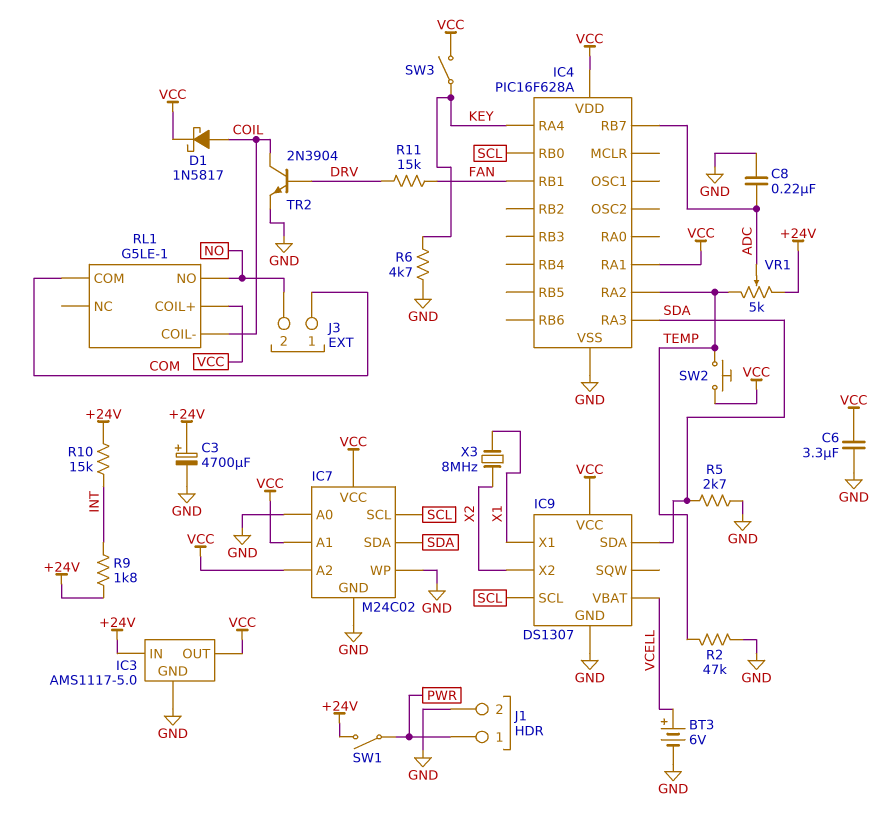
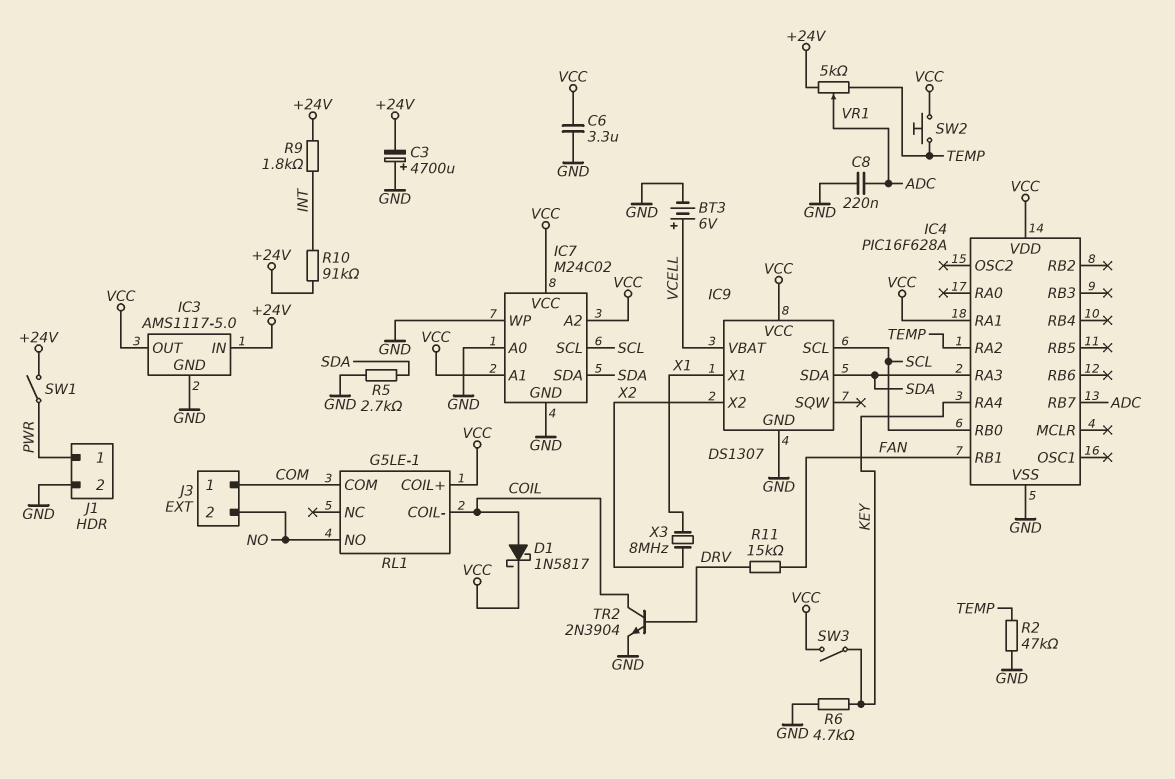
C3: 4700uF (plus +24V, minus GND) -> 4700uF (plus GND, minus +24V)
R10: 15k (+24V, INT) -> 91k (+24V, INT)

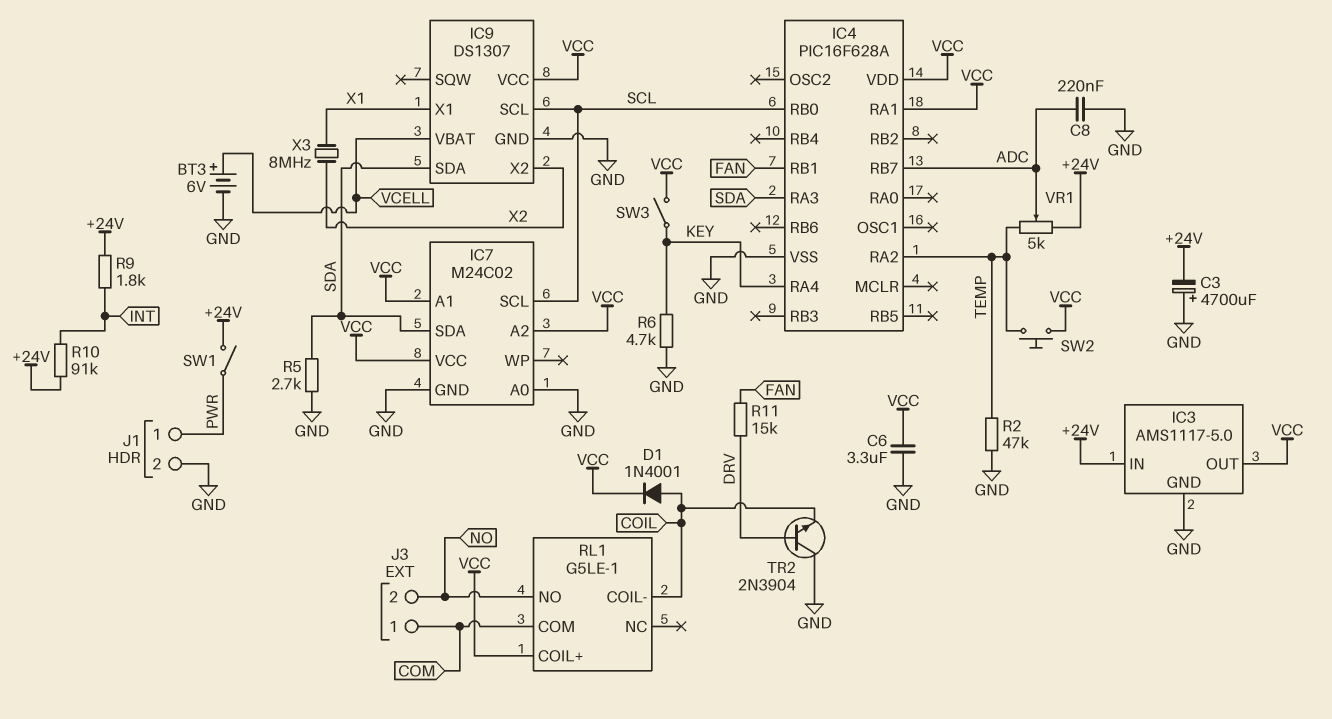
D1: schottky 1N5817 (A COIL, K VCC) -> diode 1N4001 (A COIL, K VCC)
IC7 pin WP: GND -> none
TR2: NPN 2N3904 (B DRV, C COIL, E GND) -> NPN 2N3904 (B DRV, C GND, E COIL)

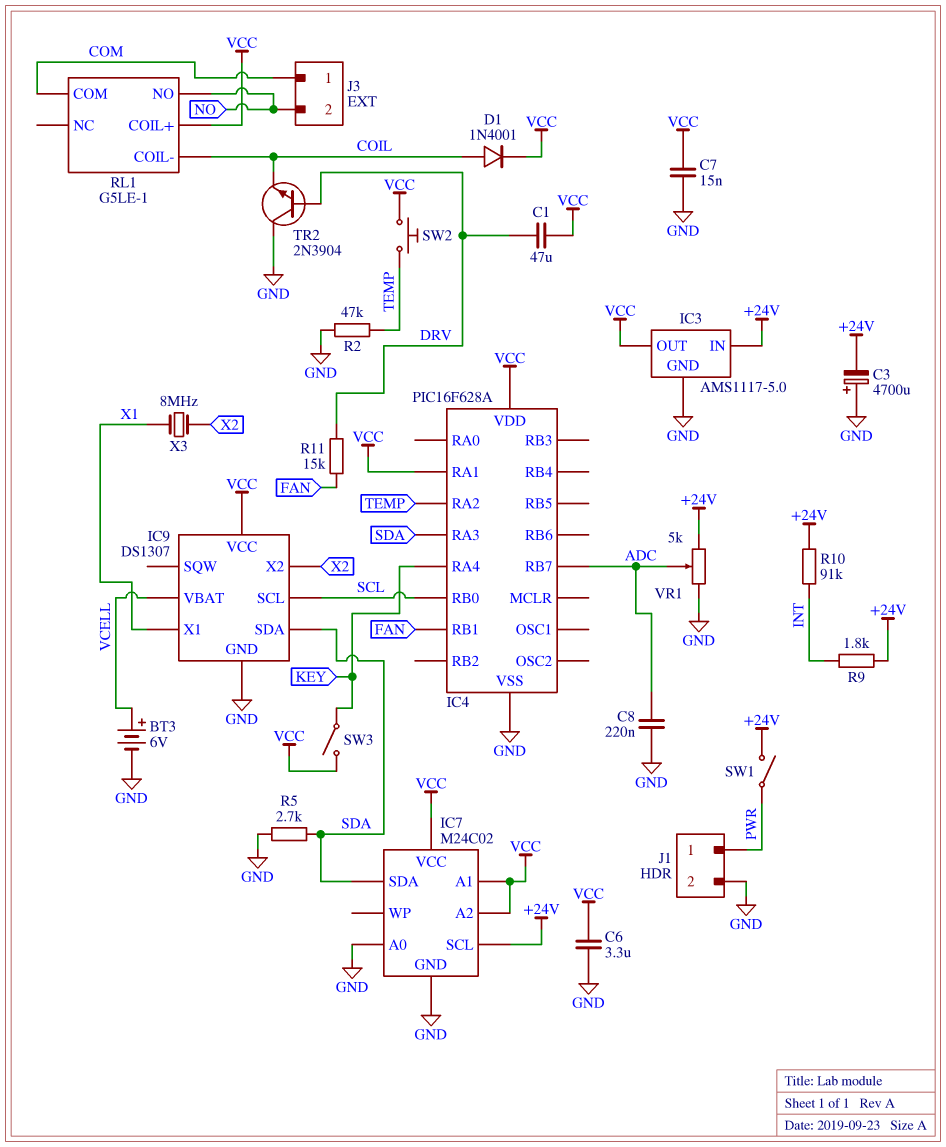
C1: none -> 47uF (DRV, VCC)
C7: none -> 15nF (GND, VCC)
IC7 pin SCL: SCL -> +24V
R6: 4.7k (GND, KEY) -> none
VR1: 5k (+24V, TEMP, wiper ADC) -> 5k (+24V, GND, wiper ADC)

